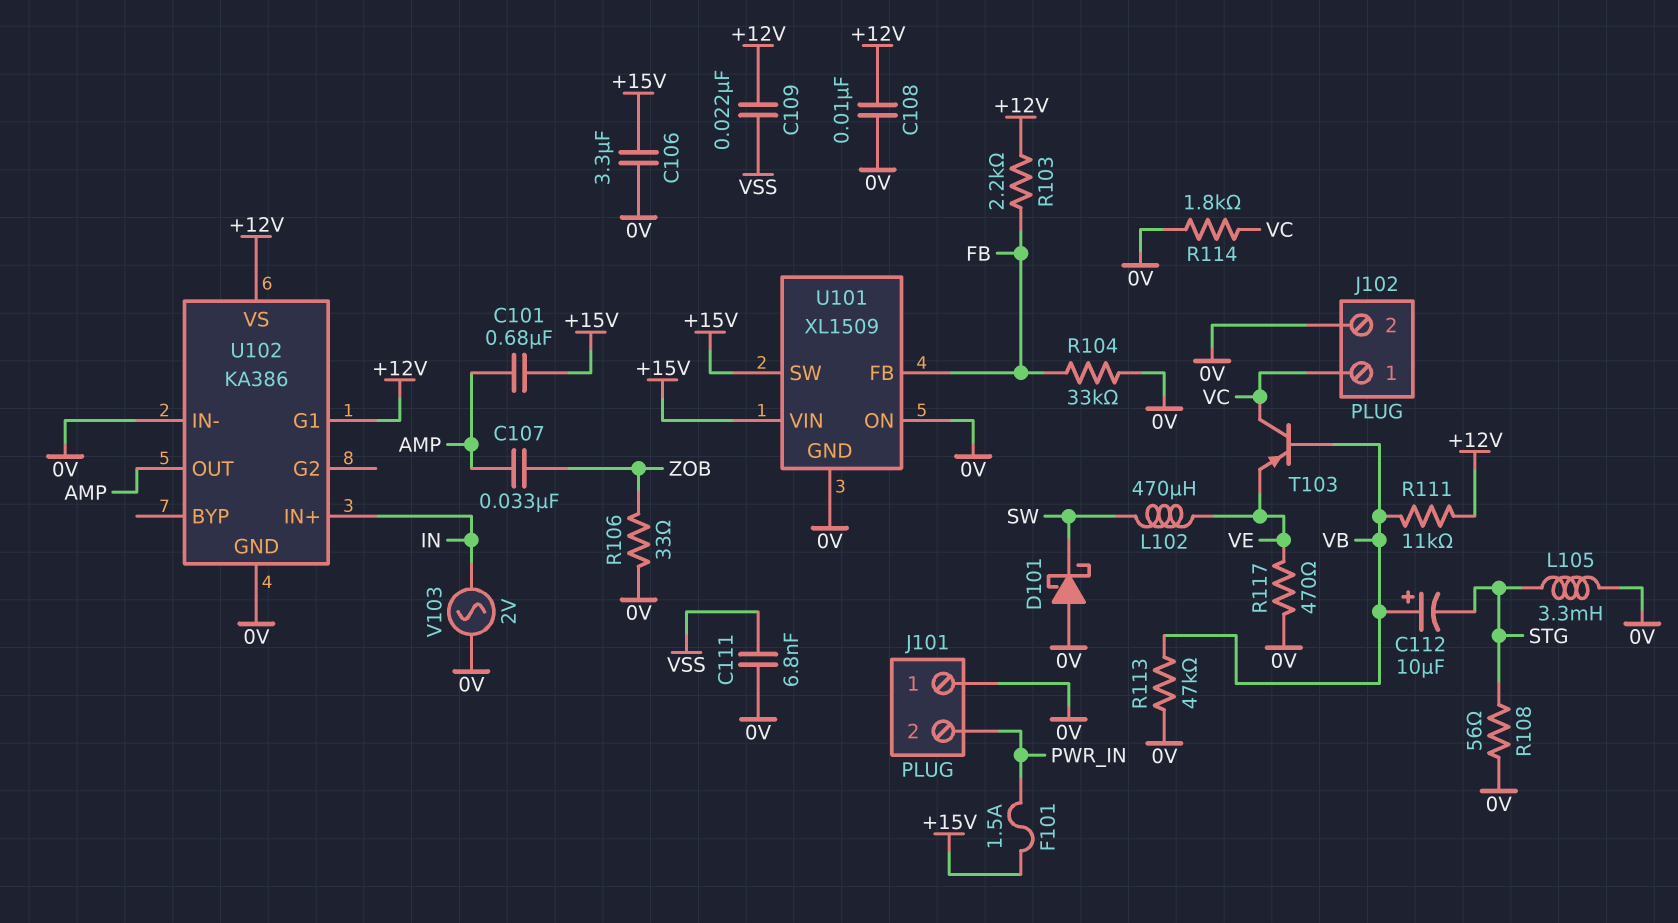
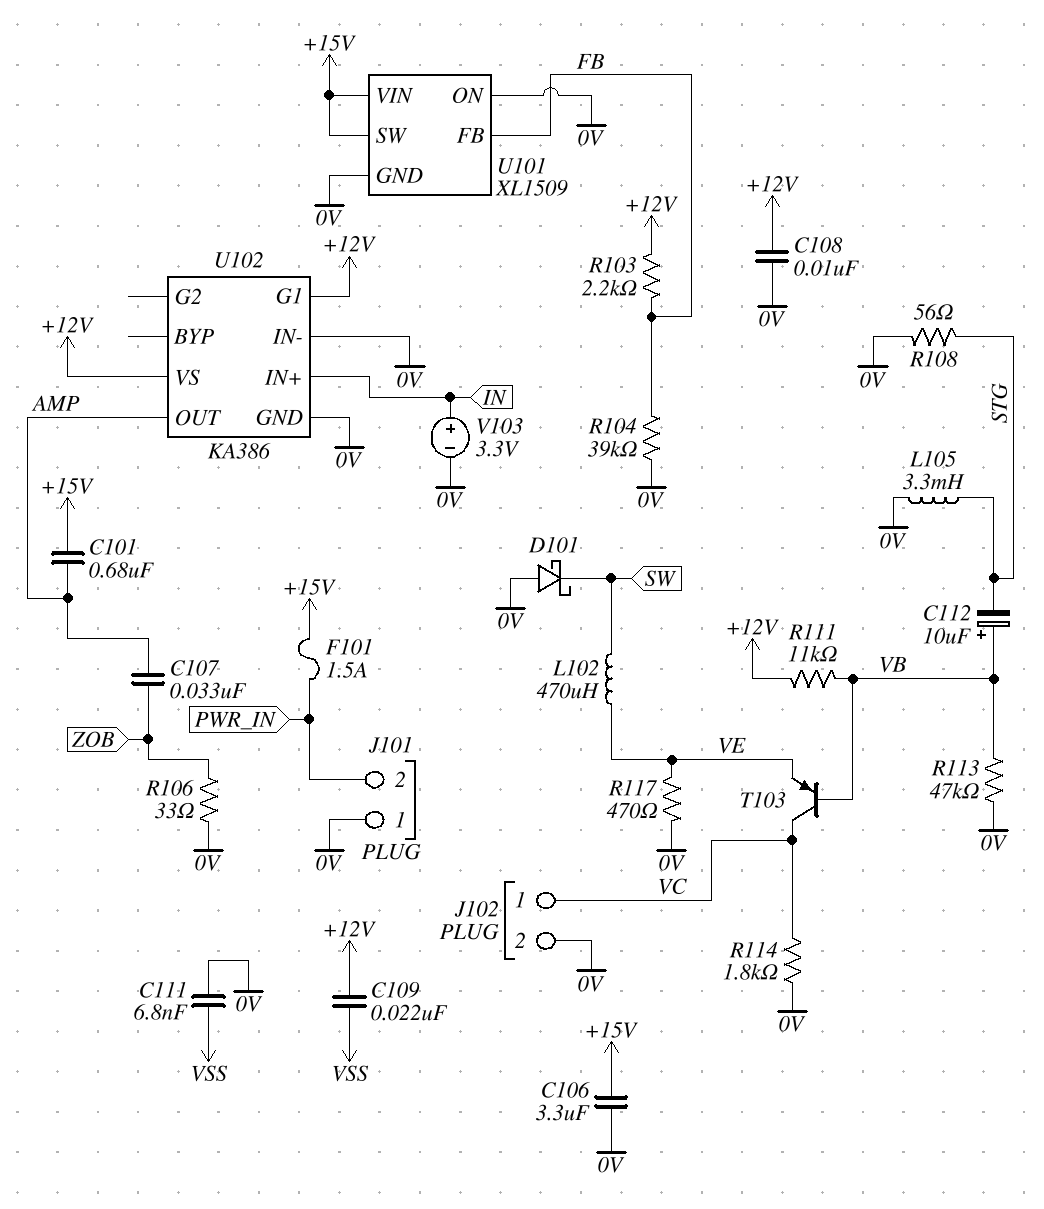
R104: 33k (0V, FB) -> 39k (0V, FB)
V103: AC 2V (0V, IN) -> 3.3V (plus IN, minus 0V)

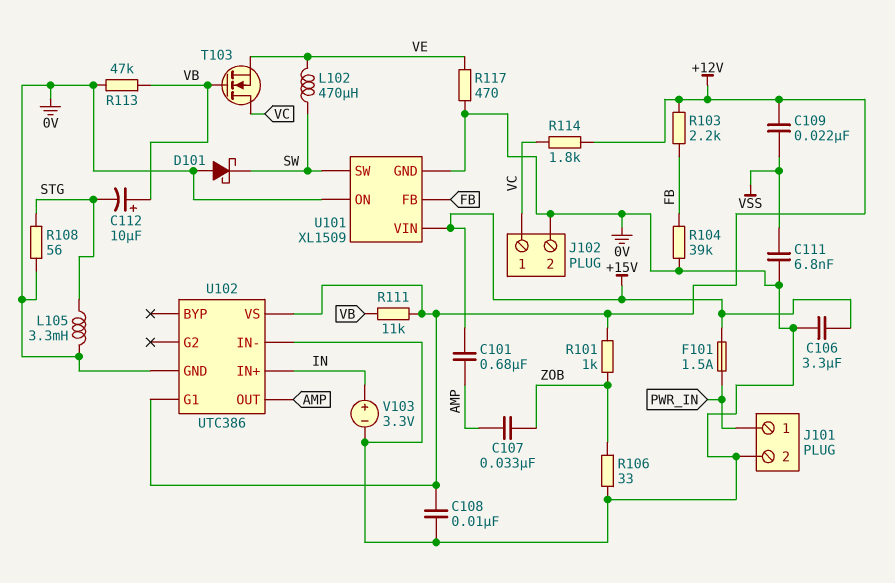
J101 pin 1: 0V -> PWR_IN
J101 pin 2: PWR_IN -> 0V
R101: none -> 1k (+12V, ZOB)
R114: 1.8k (0V, VC) -> 1.8k (+12V, VC)
T103: PNP (B VB, C VC, E VE) -> NMOS (G VB, D VC, S VE)
U101 pin SW: +15V -> SW
U102: KA386 -> UTC386

